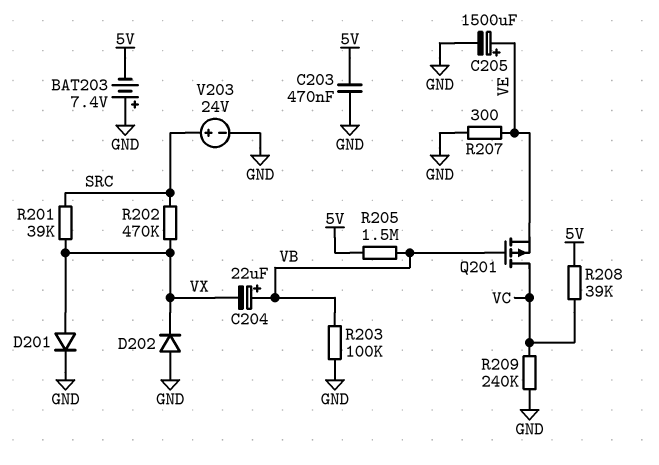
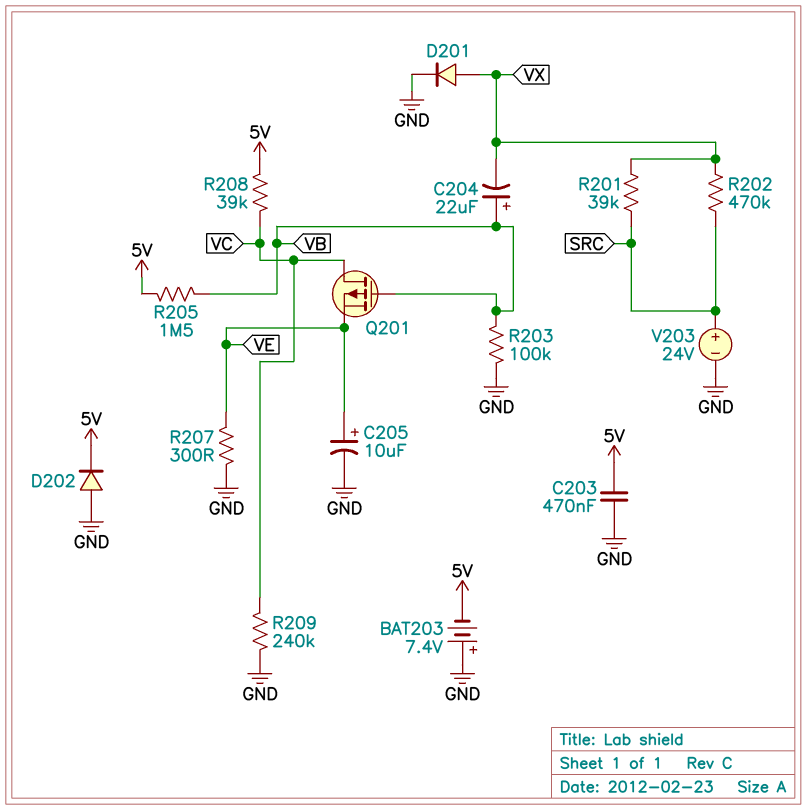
C205: 1500uF (plus VE, minus GND) -> 10uF (plus VE, minus GND)
D202: diode (A GND, K VX) -> diode (A GND, K 5V)

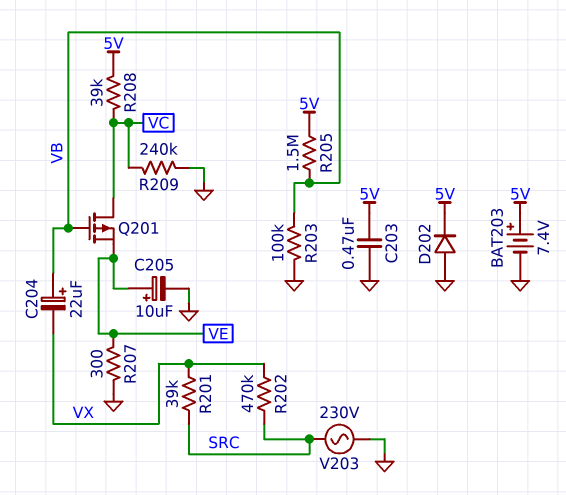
BAT203: 7.4V (plus GND, minus 5V) -> 7.4V (plus 5V, minus GND)
D201: diode (A VX, K GND) -> none
V203: 24V (plus SRC, minus GND) -> AC 230V (GND, SRC)

